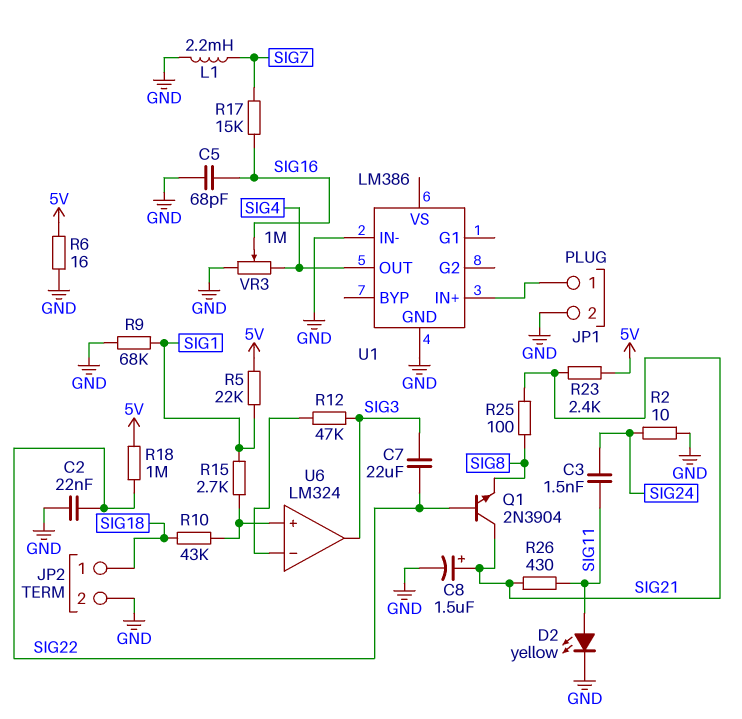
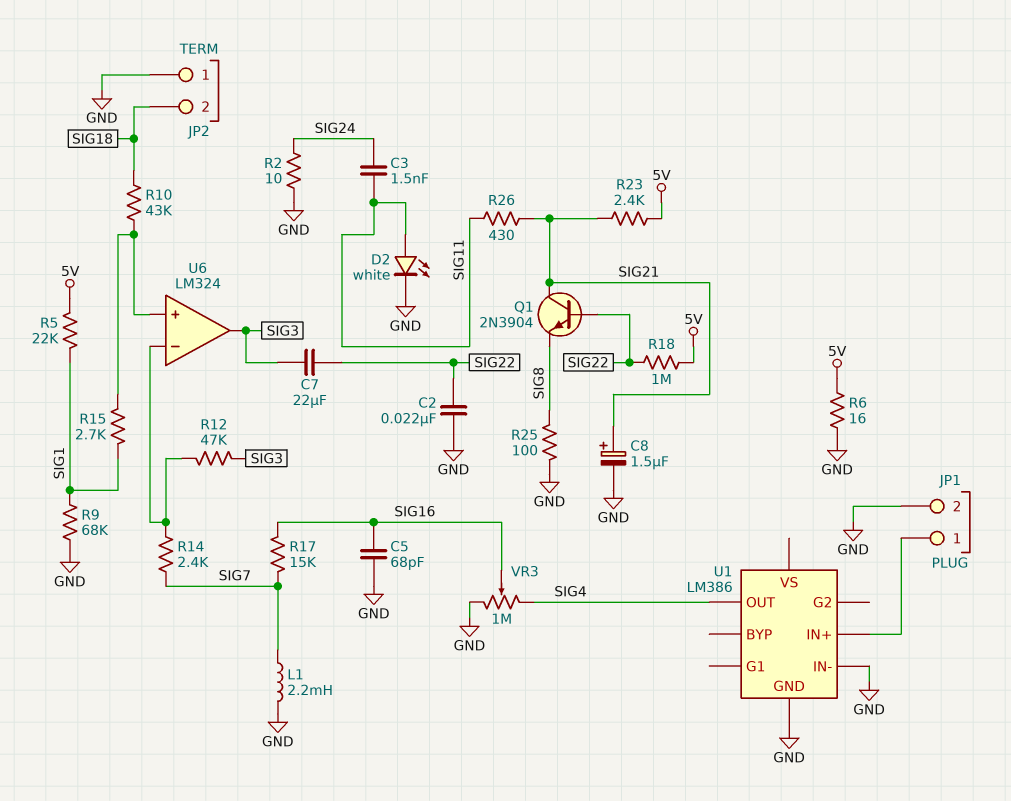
D2: LED yellow (A SIG11, K GND) -> LED white (A SIG11, K GND)
JP2 pin 1: SIG18 -> GND
JP2 pin 2: GND -> SIG18
R14: none -> 2.4k (SIG7, U6/in-)
R25: 100 (SIG8, SIG21) -> 100 (GND, SIG8)

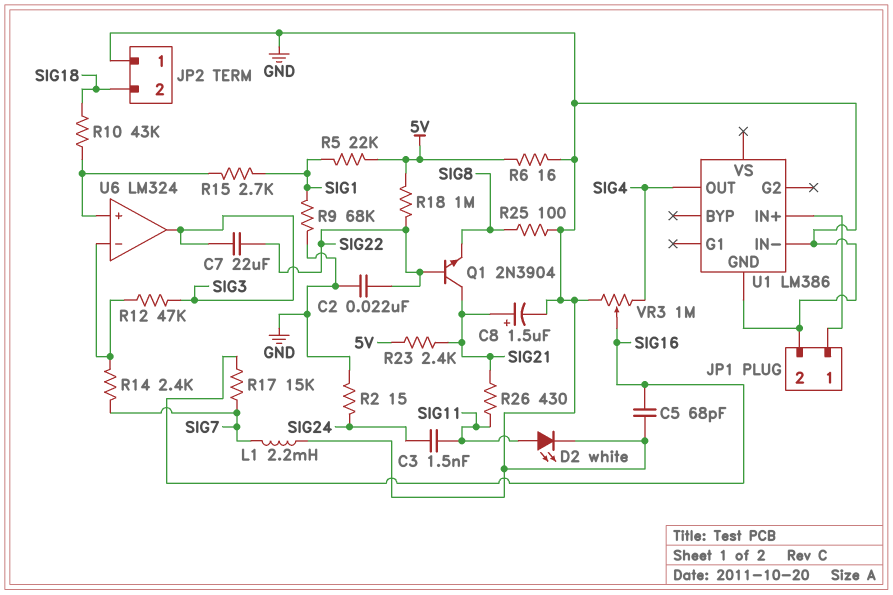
R2: 10 (GND, SIG24) -> 15 (GND, SIG24)

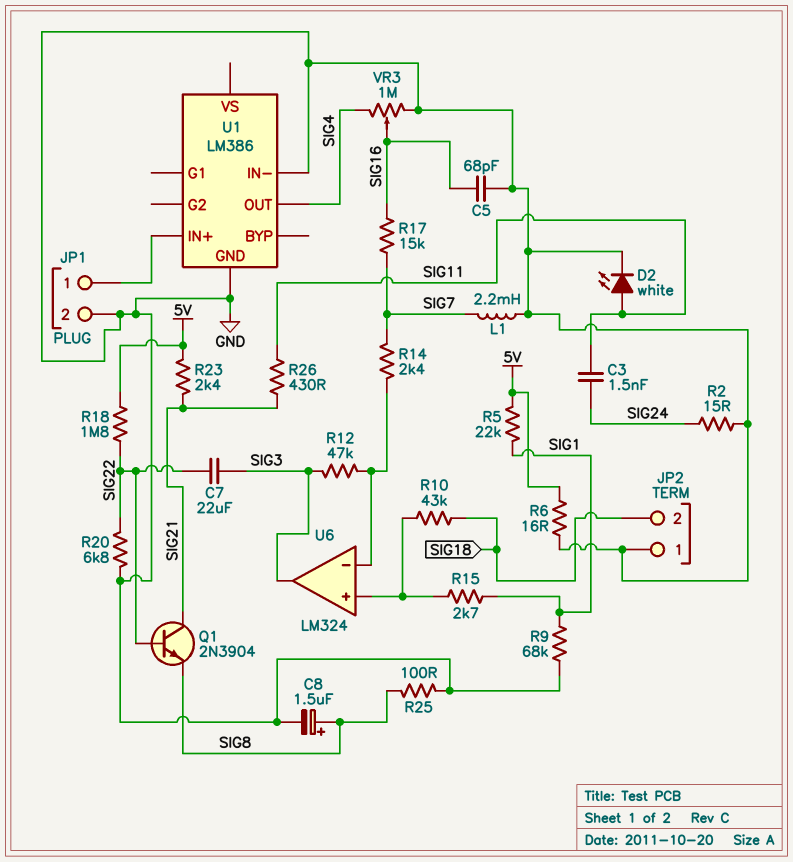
C2: 22nF (GND, SIG22) -> none
C8: 1.5uF (plus SIG21, minus GND) -> 1.5uF (plus SIG8, minus GND)
R18: 1M (5V, SIG22) -> 1.8M (5V, SIG22)
R20: none -> 6.8k (GND, SIG22)

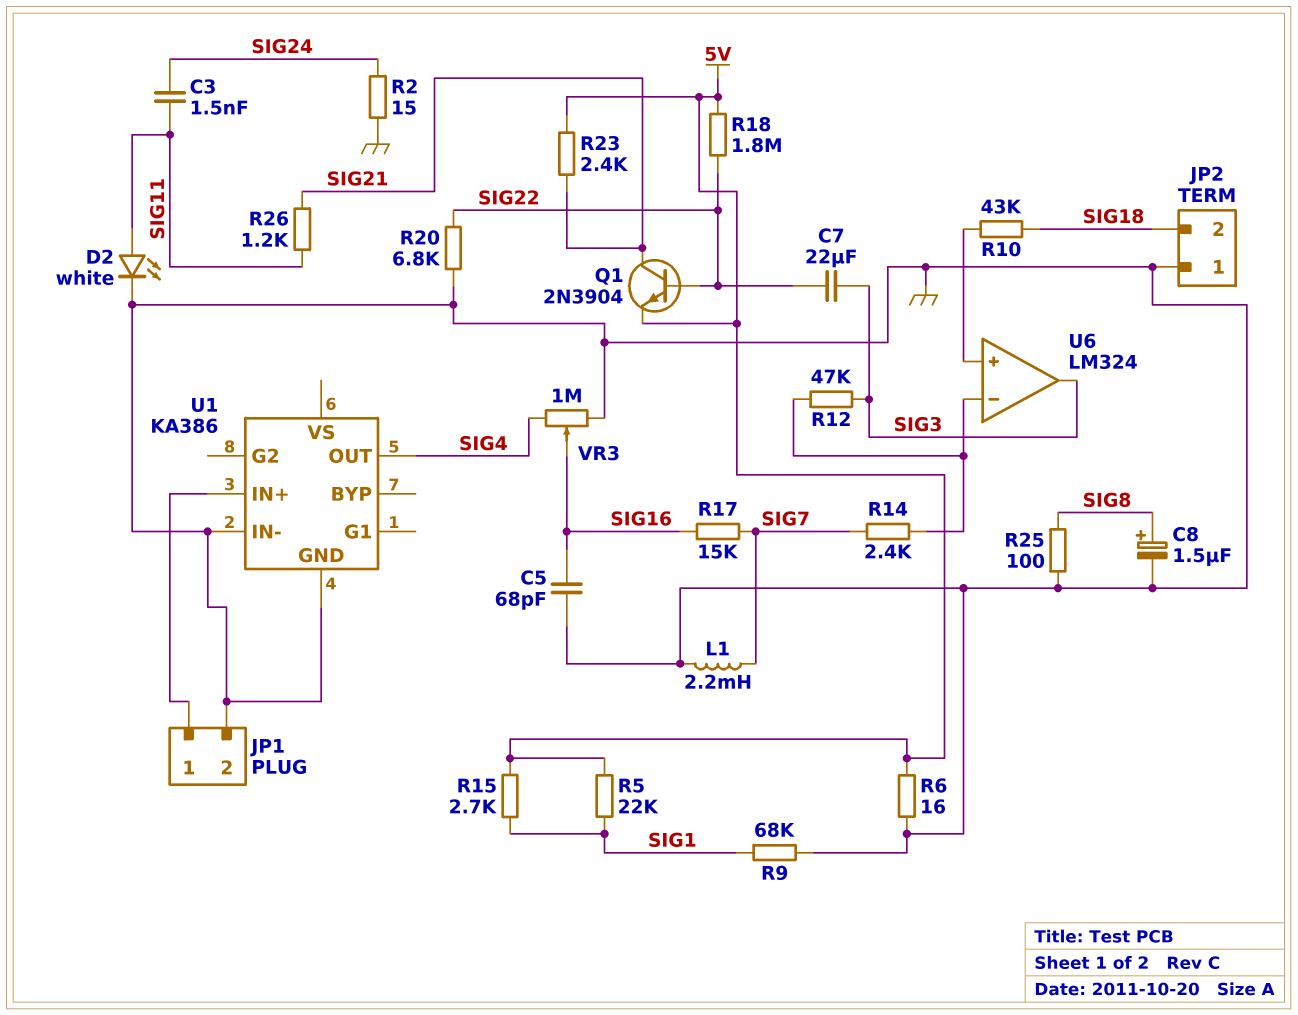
Q1: NPN 2N3904 (B SIG22, C SIG21, E SIG8) -> NPN 2N3904 (B SIG22, C SIG21, E 5V)
R15: 2.7k (SIG1, U6/in+) -> 2.7k (5V, SIG1)
R26: 430 (SIG11, SIG21) -> 1.2k (SIG11, SIG21)
U1: LM386 -> KA386

